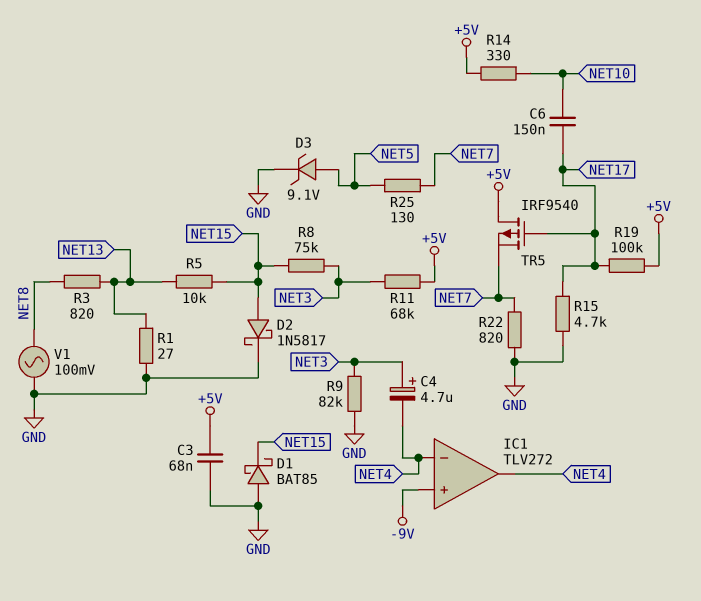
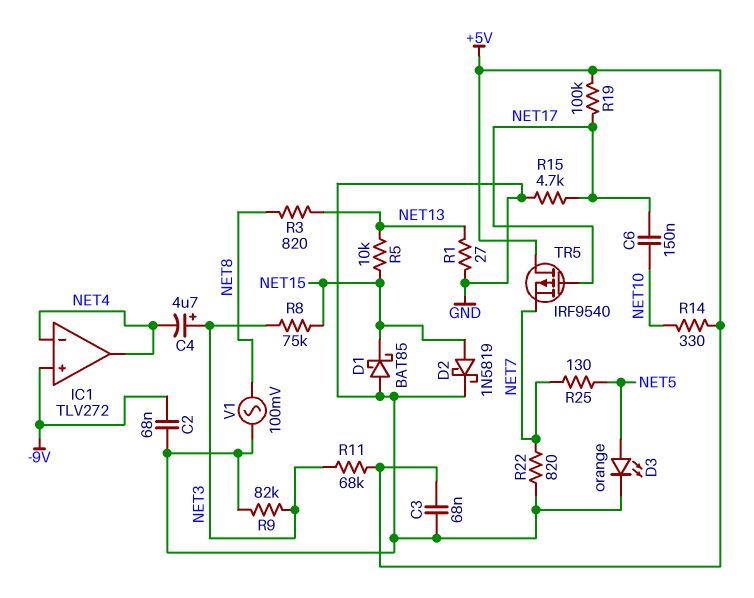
C2: none -> 68nF (-9V, GND)
D2: schottky 1N5817 (A NET15, K GND) -> schottky 1N5819 (A NET15, K GND)
D3: zener 9.1V (A NET5, K GND) -> LED orange (A NET5, K GND)

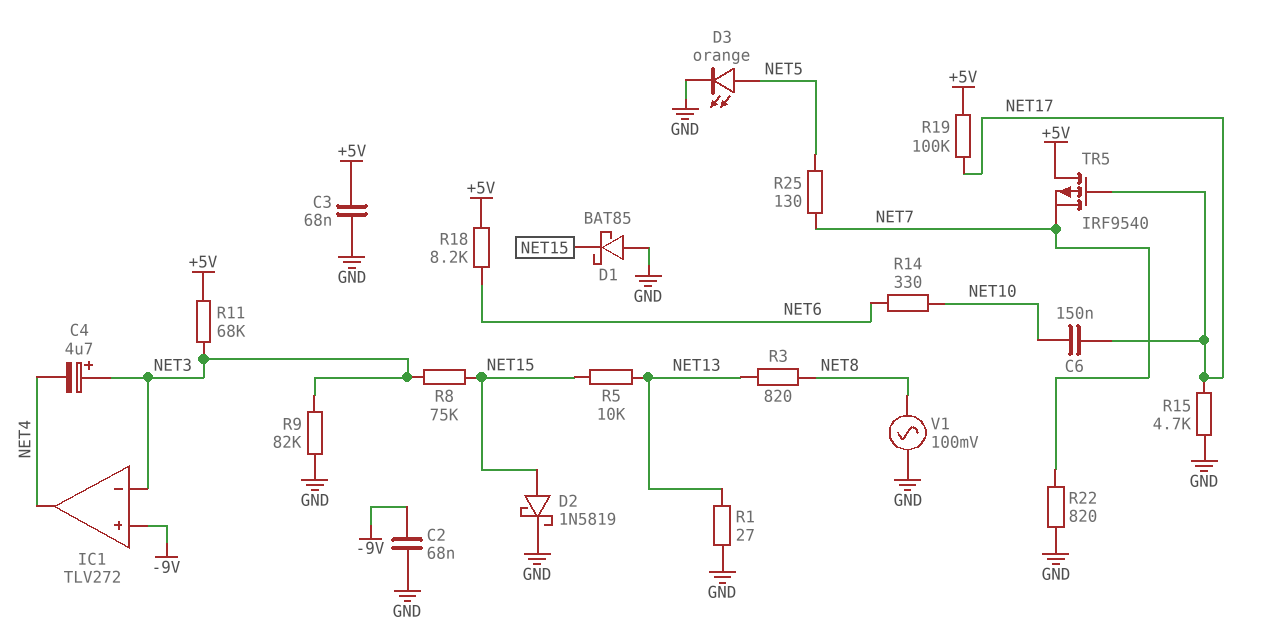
IC1 pin in-: NET4 -> NET3
R14: 330 (+5V, NET10) -> 330 (NET6, NET10)
R18: none -> 8.2k (+5V, NET6)

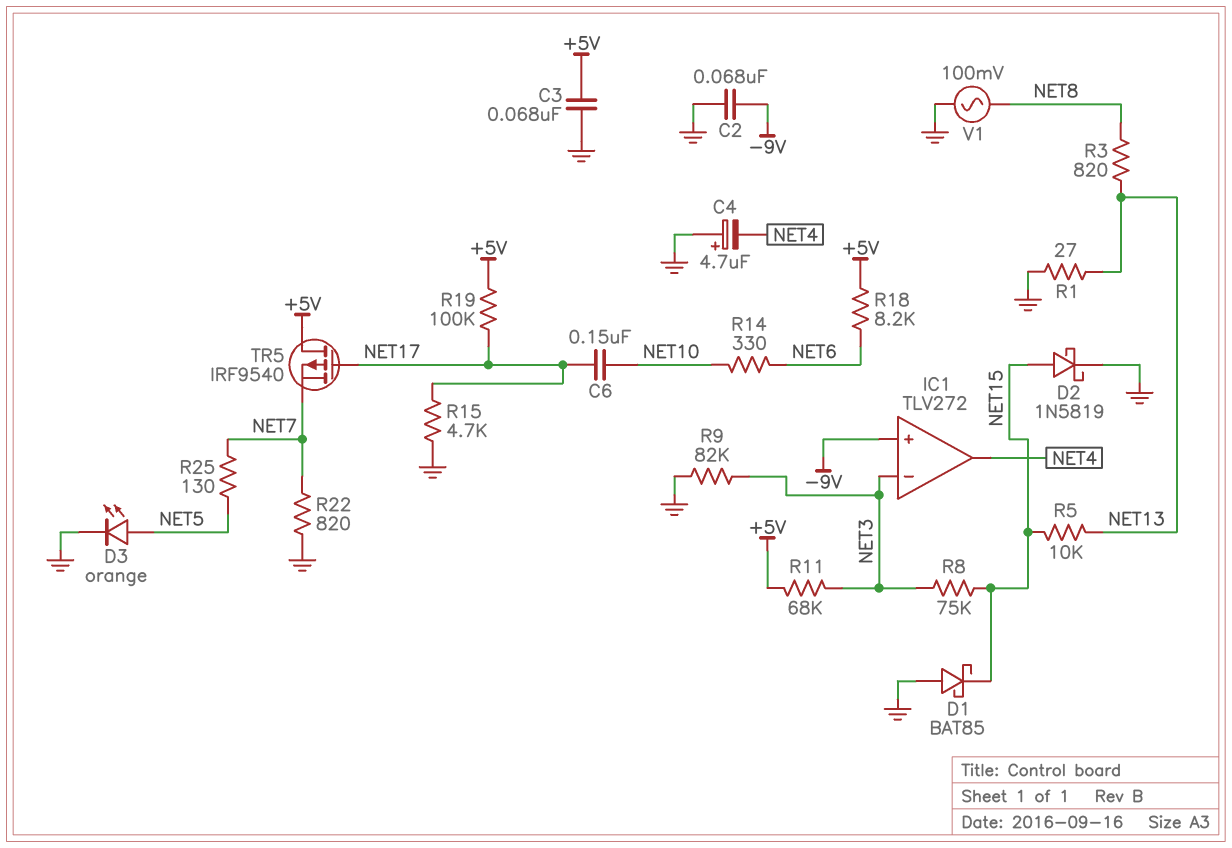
C4: 4.7uF (plus NET3, minus NET4) -> 4.7uF (plus GND, minus NET4)

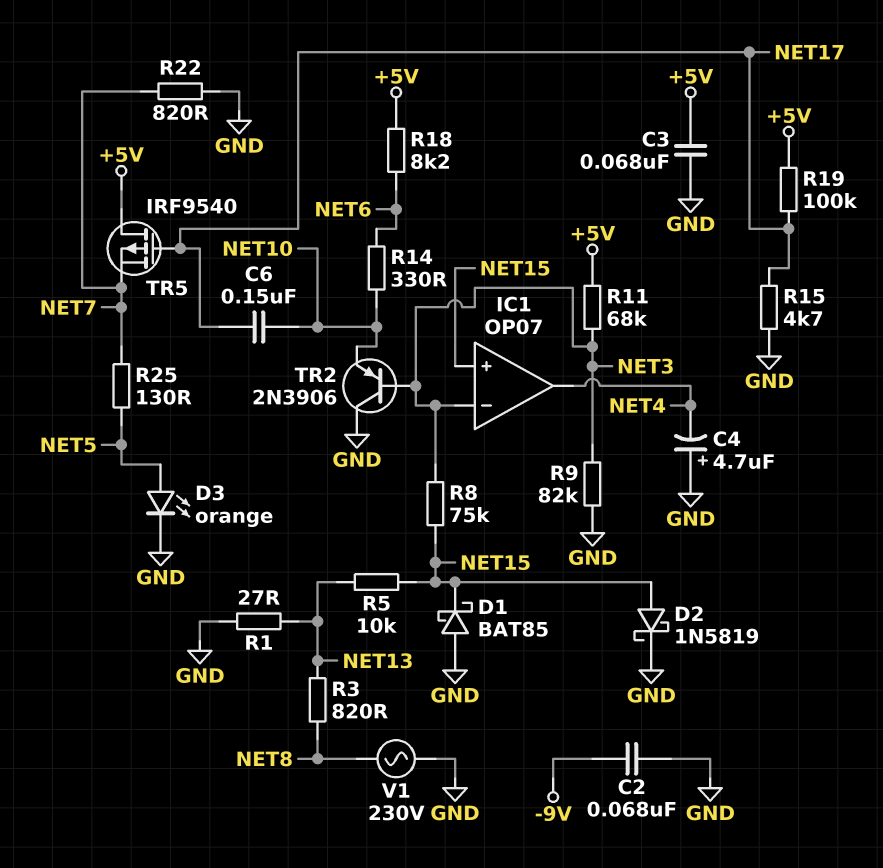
IC1: TLV272 -> OP07
IC1 pin in+: -9V -> NET15
TR2: none -> PNP 2N3906 (B NET3, C GND, E NET10)
V1: AC 100mV (GND, NET8) -> AC 230V (GND, NET8)

